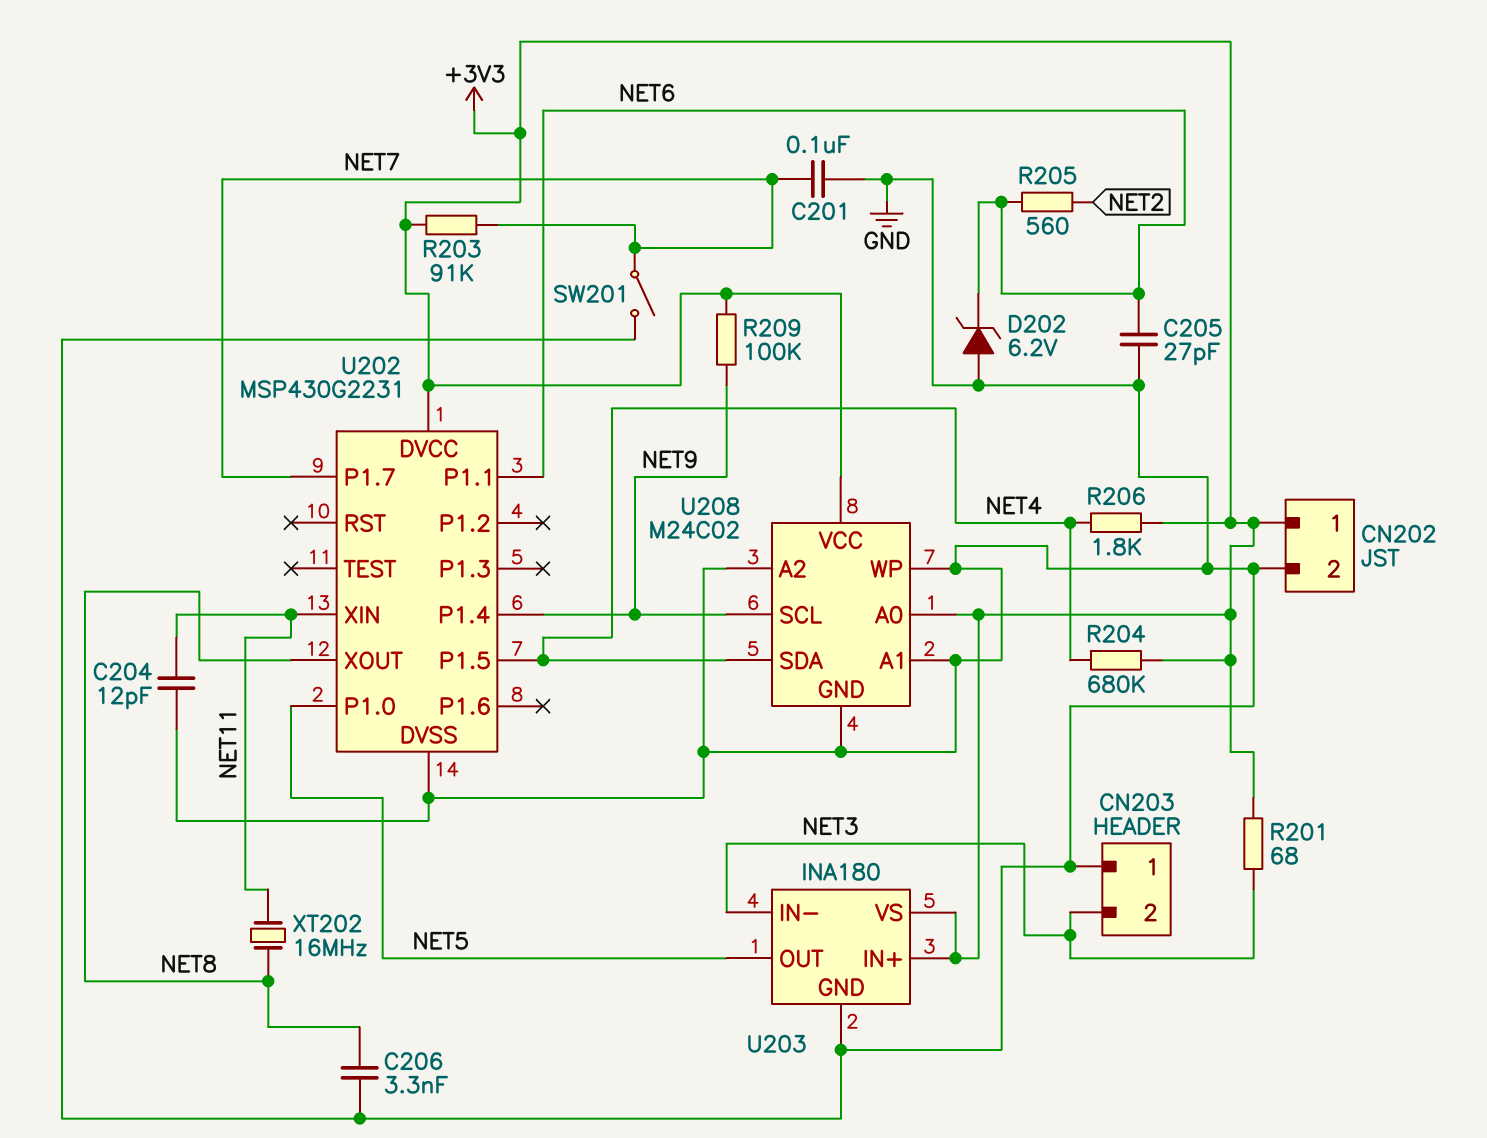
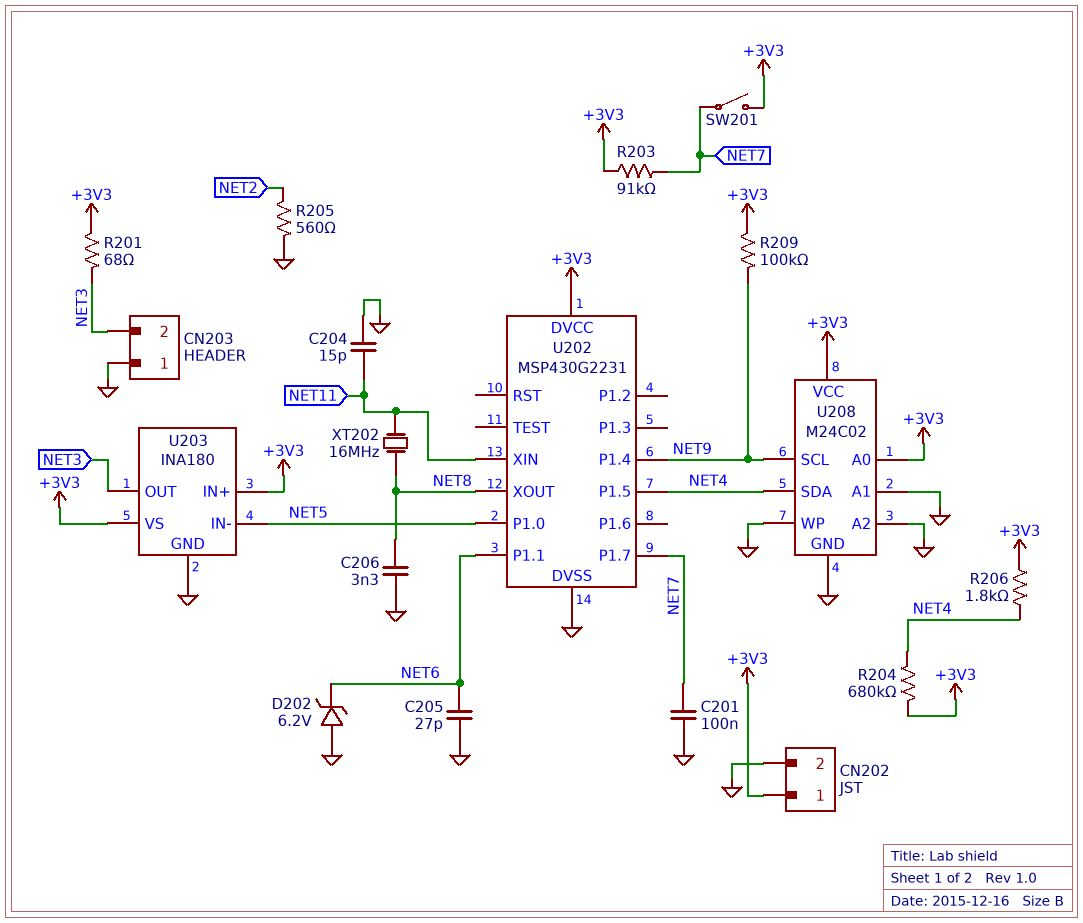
C204: 12pF (GND, NET11) -> 15pF (GND, NET11)
R205: 560 (NET2, NET6) -> 560 (GND, NET2)
SW201: switch (GND, NET7) -> switch (+3V3, NET7)
U203 pin IN-: NET3 -> NET5
U203 pin OUT: NET5 -> NET3

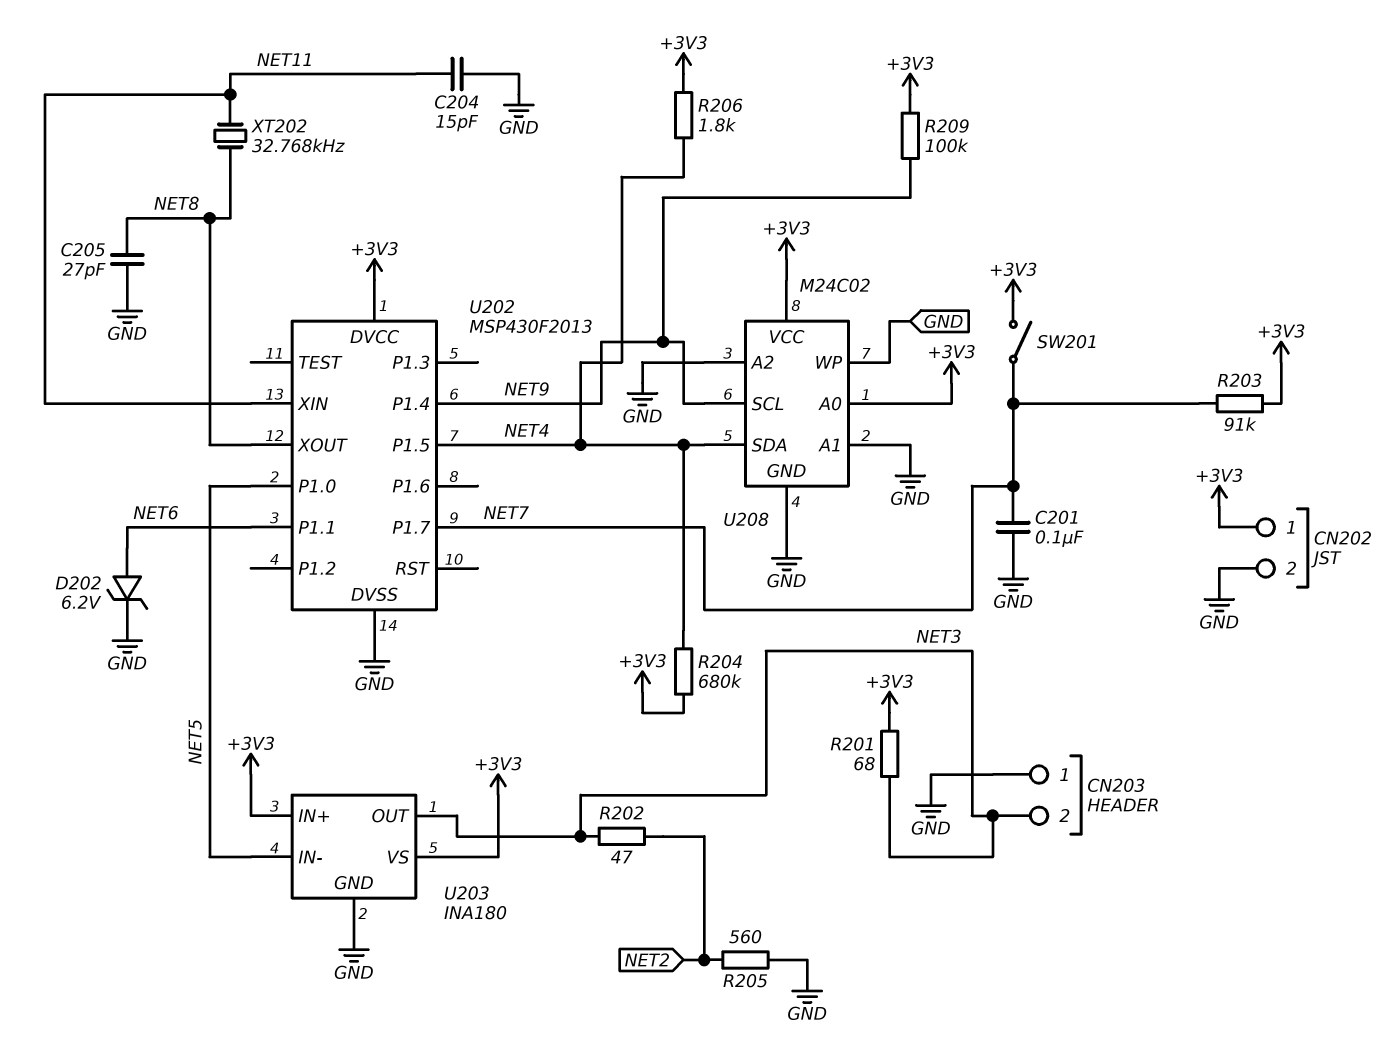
C205: 27pF (GND, NET6) -> 27pF (GND, NET8)
C206: 3.3nF (GND, NET8) -> none
D202: zener 6.2V (A GND, K NET6) -> zener 6.2V (A NET6, K GND)
R202: none -> 47 (NET2, NET3)
U202: MSP430G2231 -> MSP430F2013
XT202: 16MHz (NET8, NET11) -> 32.768kHz (NET8, NET11)

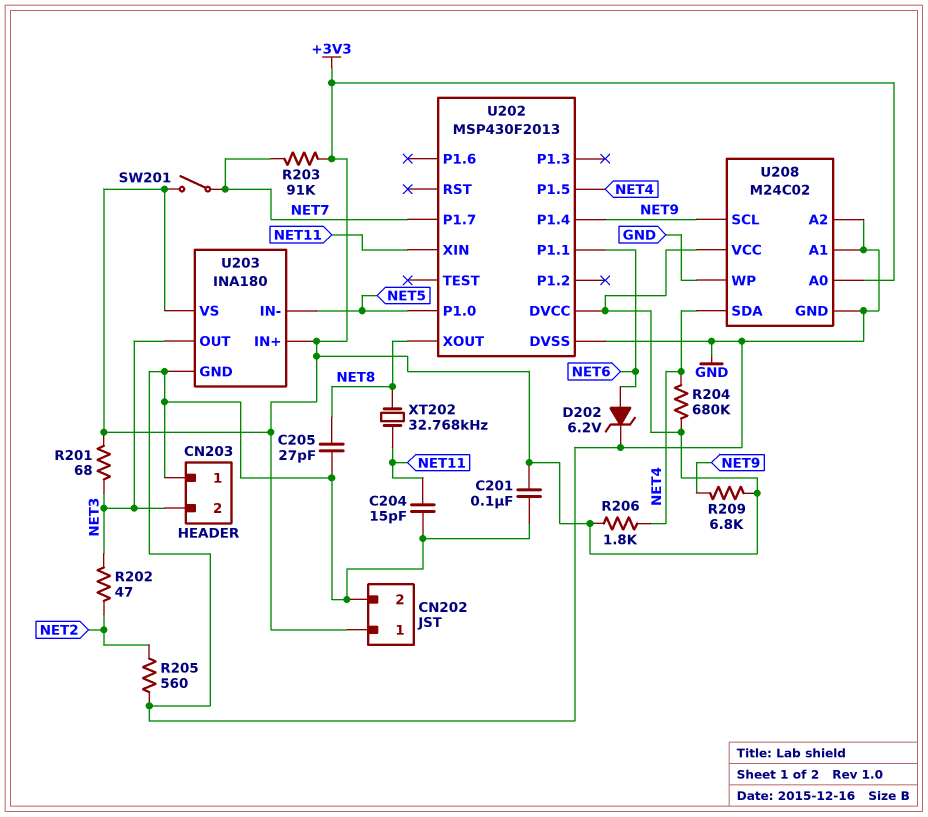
C201: 100nF (GND, NET7) -> 100nF (+3V3, GND)
R209: 100k (+3V3, NET9) -> 6.8k (+3V3, NET9)

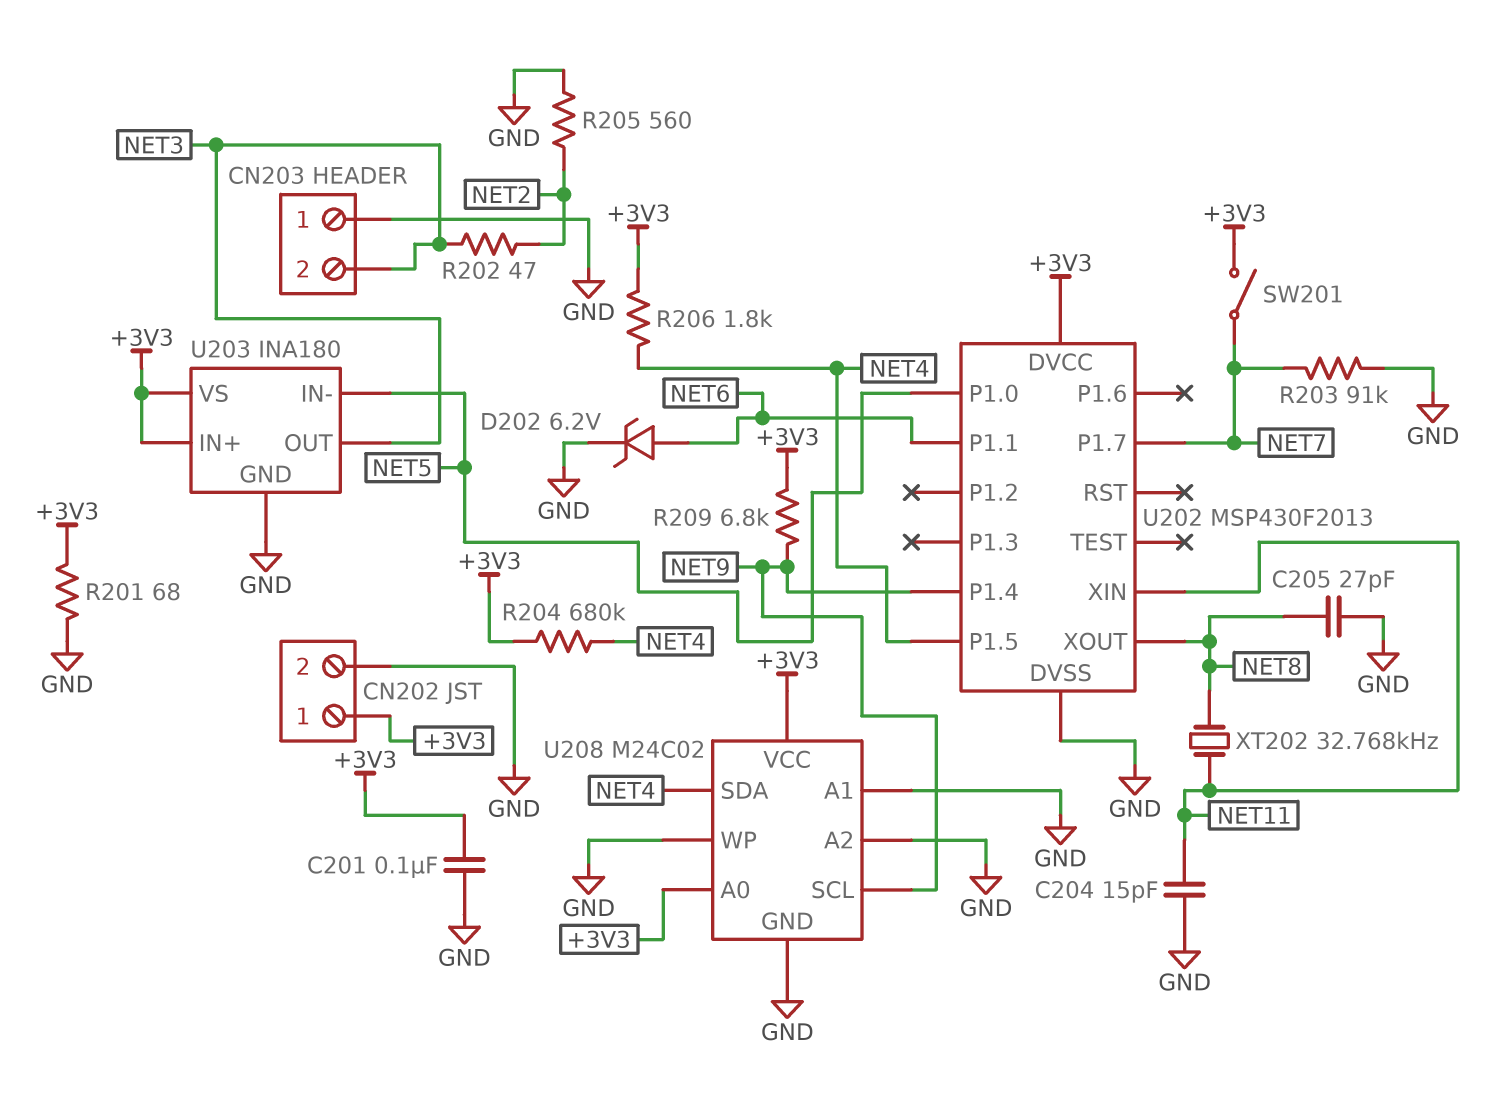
R201: 68 (+3V3, NET3) -> 68 (+3V3, GND)
R203: 91k (+3V3, NET7) -> 91k (GND, NET7)

